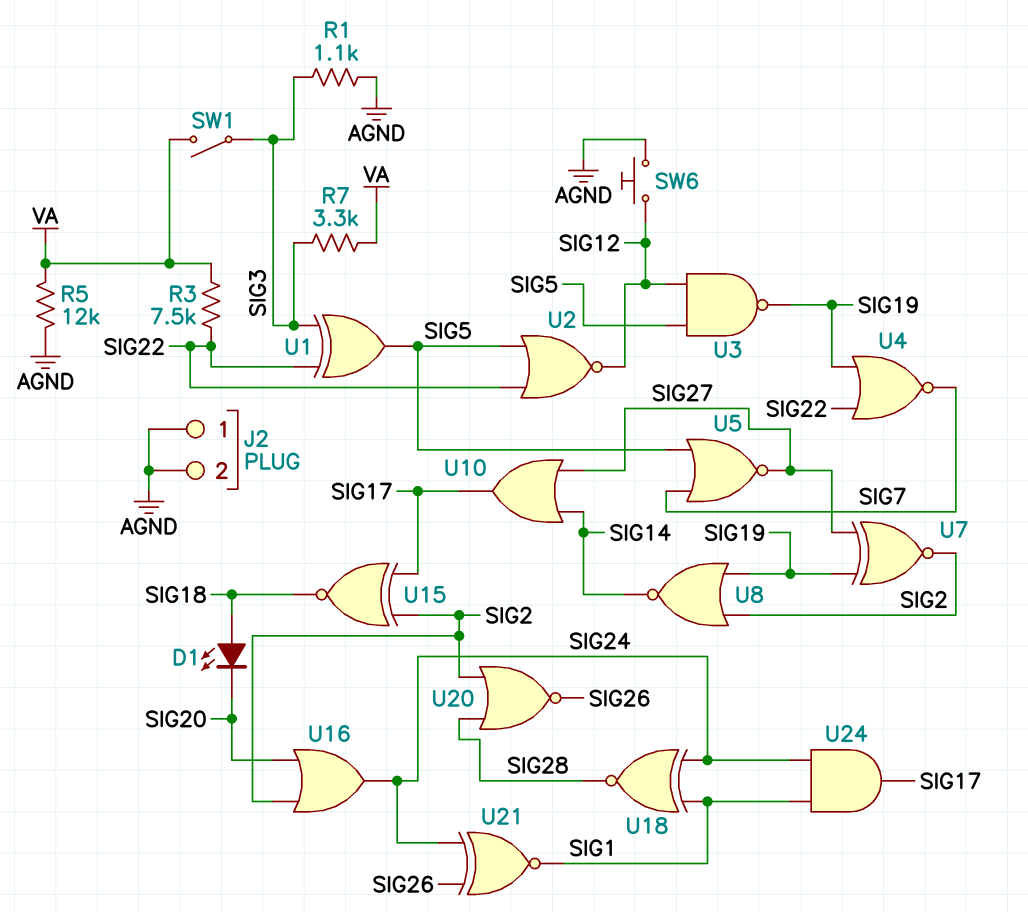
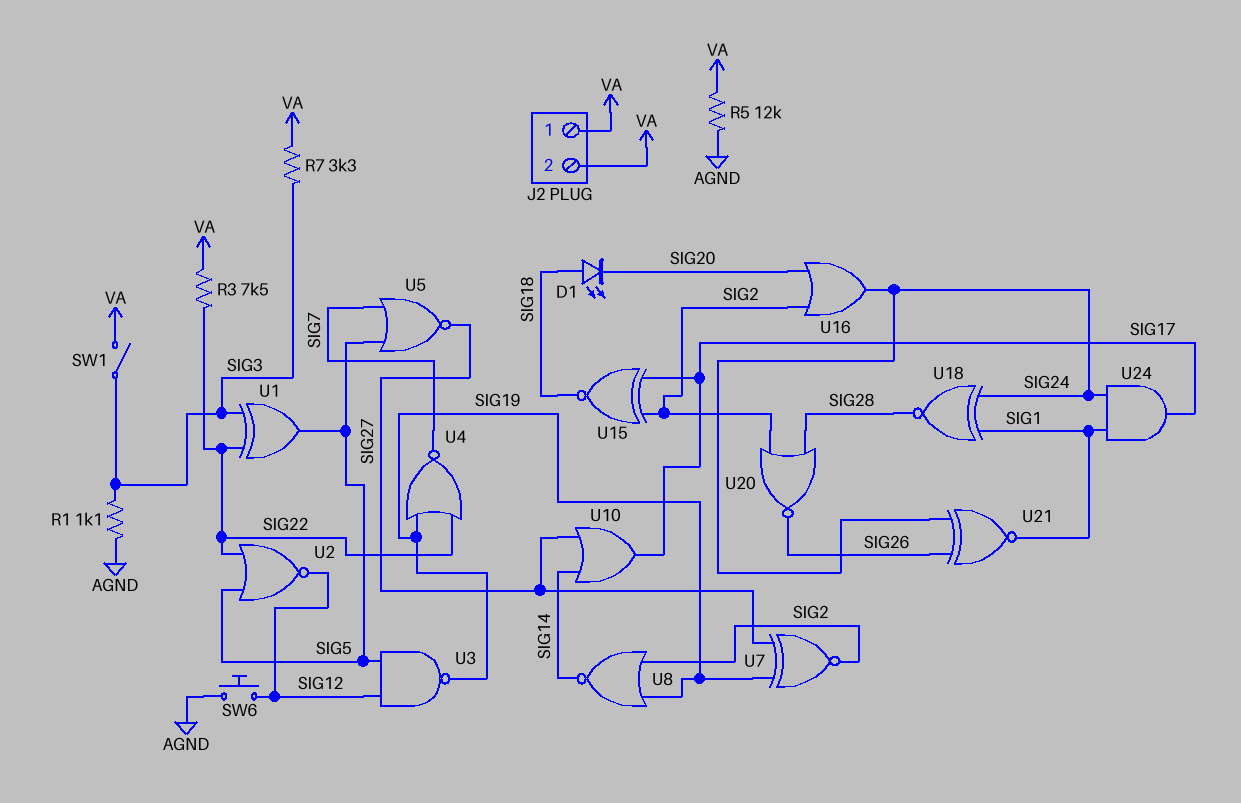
J2 pin 1: AGND -> VA
J2 pin 2: AGND -> VA

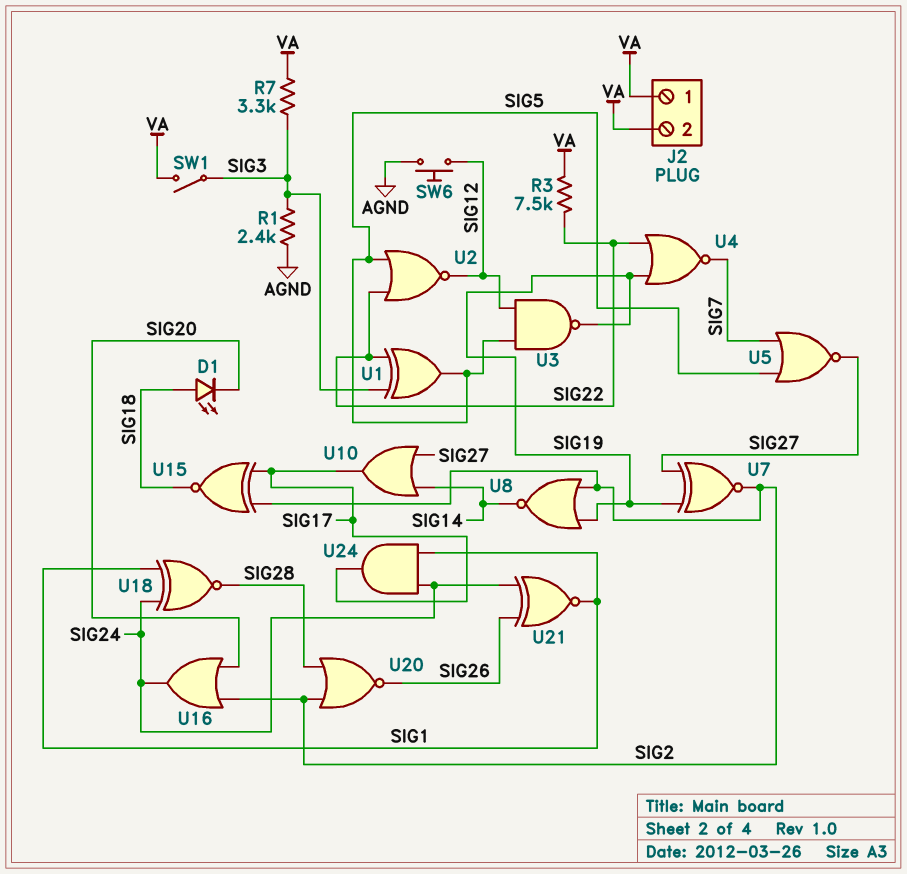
R1: 1.1k (AGND, SIG3) -> 2.4k (AGND, SIG3)
R5: 12k (AGND, VA) -> none

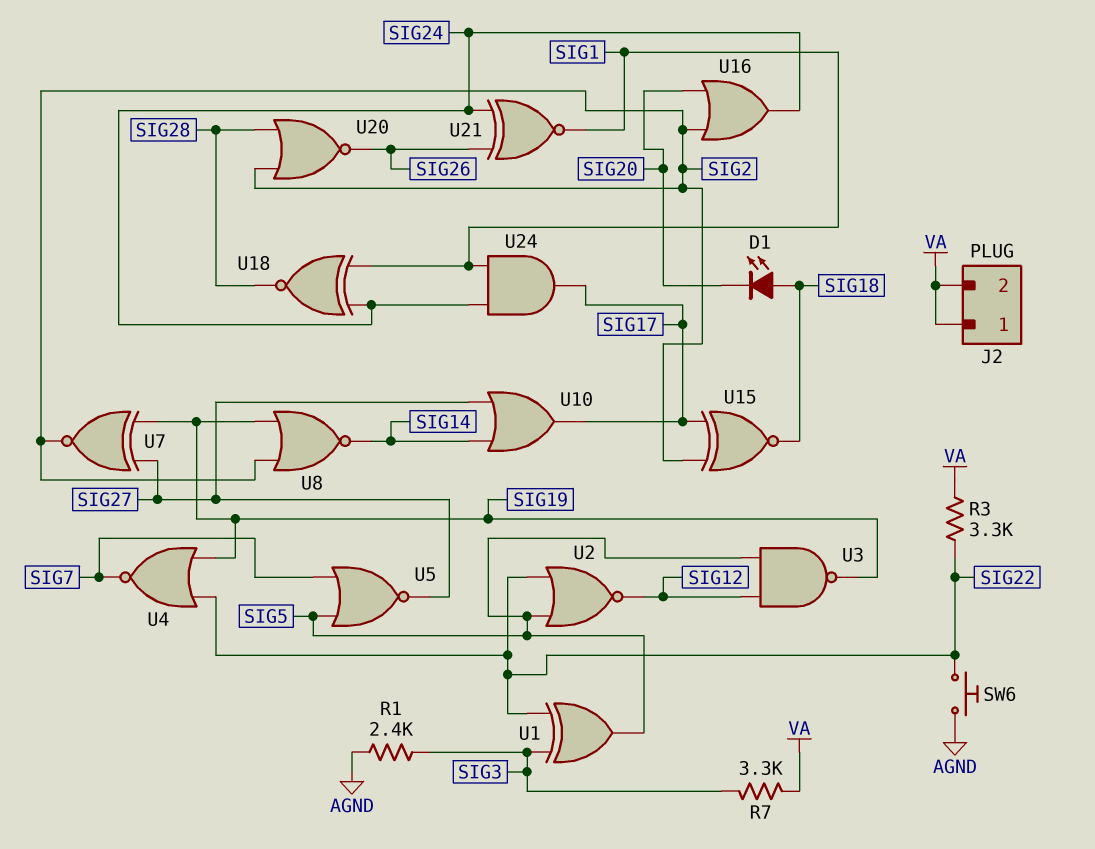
R3: 7.5k (SIG22, VA) -> 3.3k (SIG22, VA)
SW1: switch (SIG3, VA) -> none
SW6: button (AGND, SIG12) -> button (AGND, SIG22)

